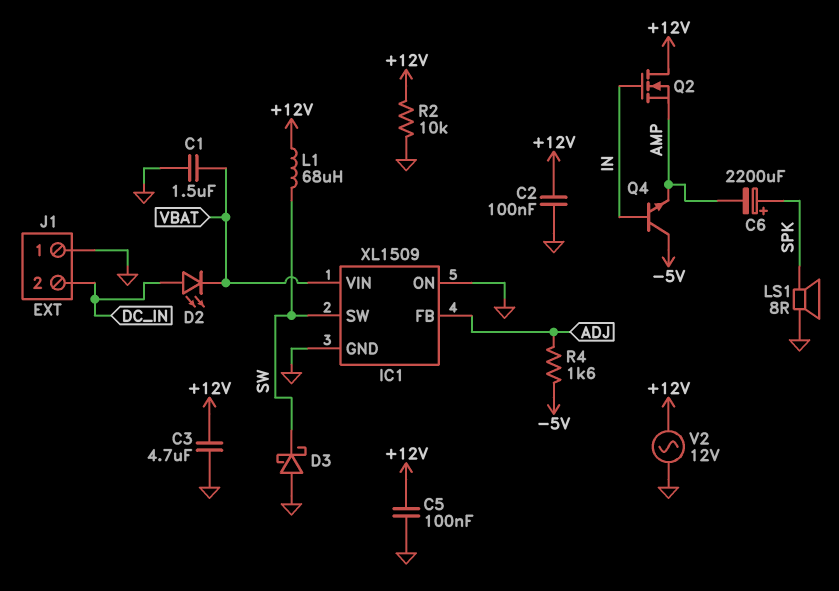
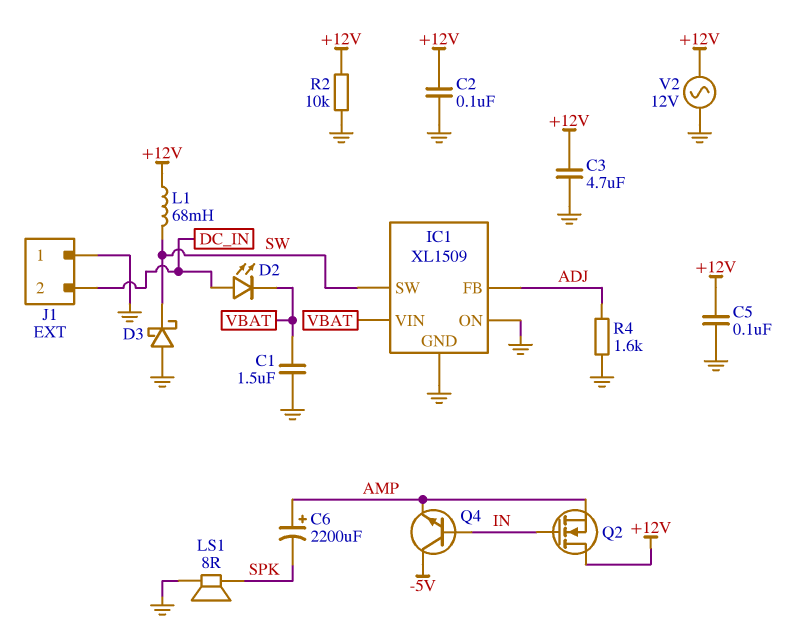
C6: 2200uF (plus SPK, minus AMP) -> 2200uF (plus AMP, minus SPK)
L1: 68uH (+12V, SW) -> 68mH (+12V, SW)
R4: 1.6k (-5V, ADJ) -> 1.6k (ADJ, GND)

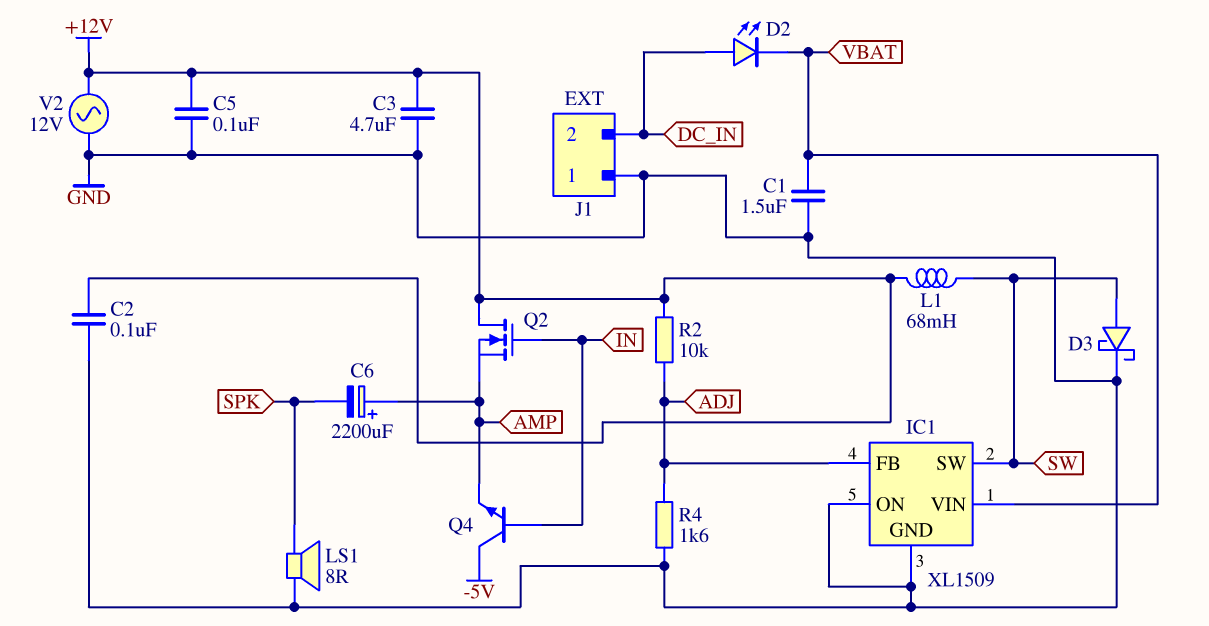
D3: schottky (A GND, K SW) -> schottky (A SW, K GND)
R2: 10k (+12V, GND) -> 10k (+12V, ADJ)

